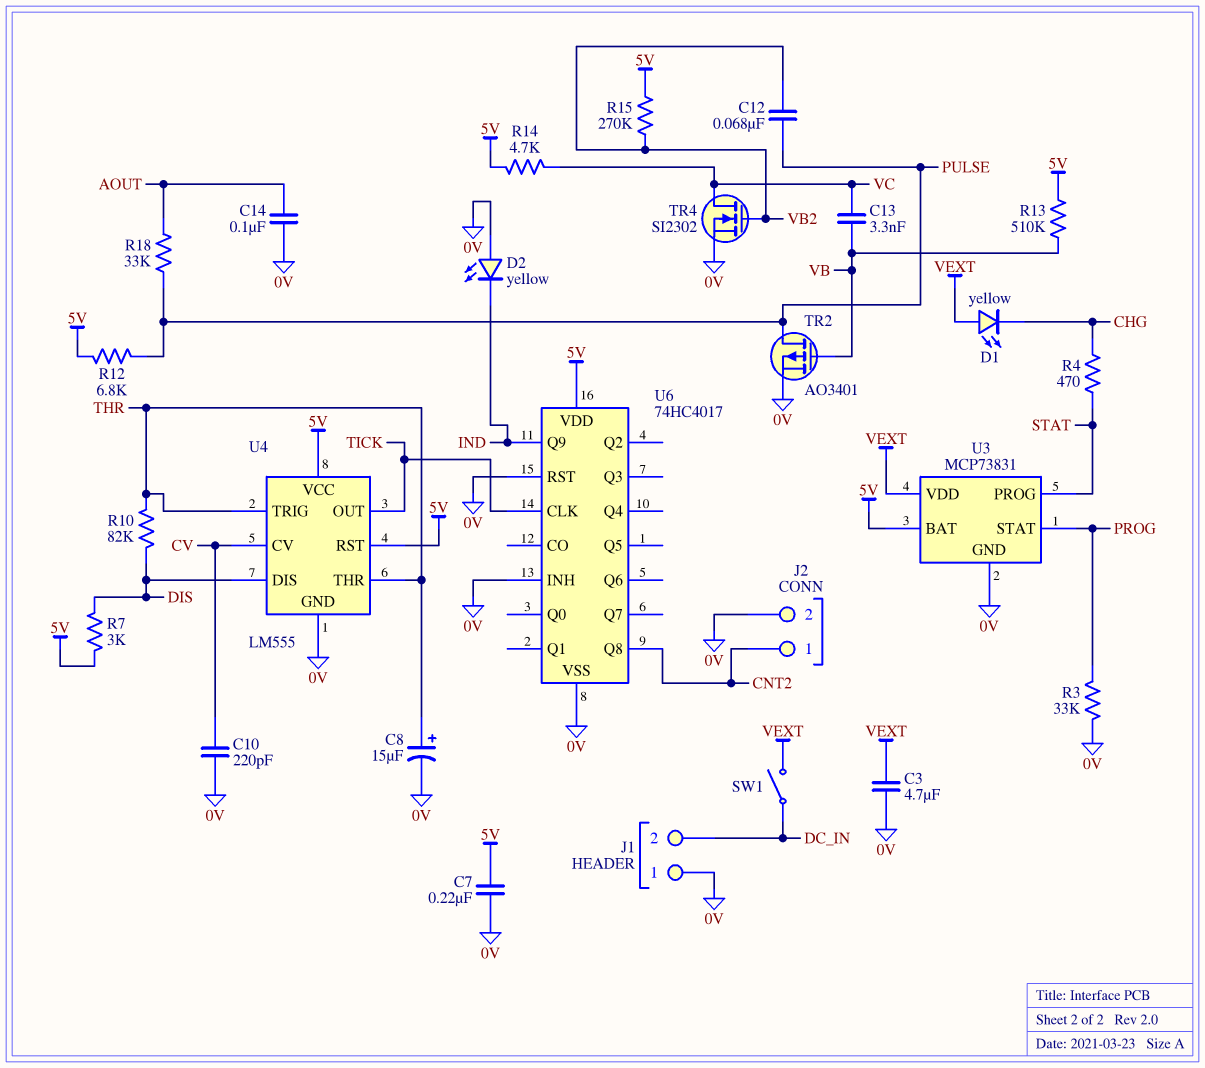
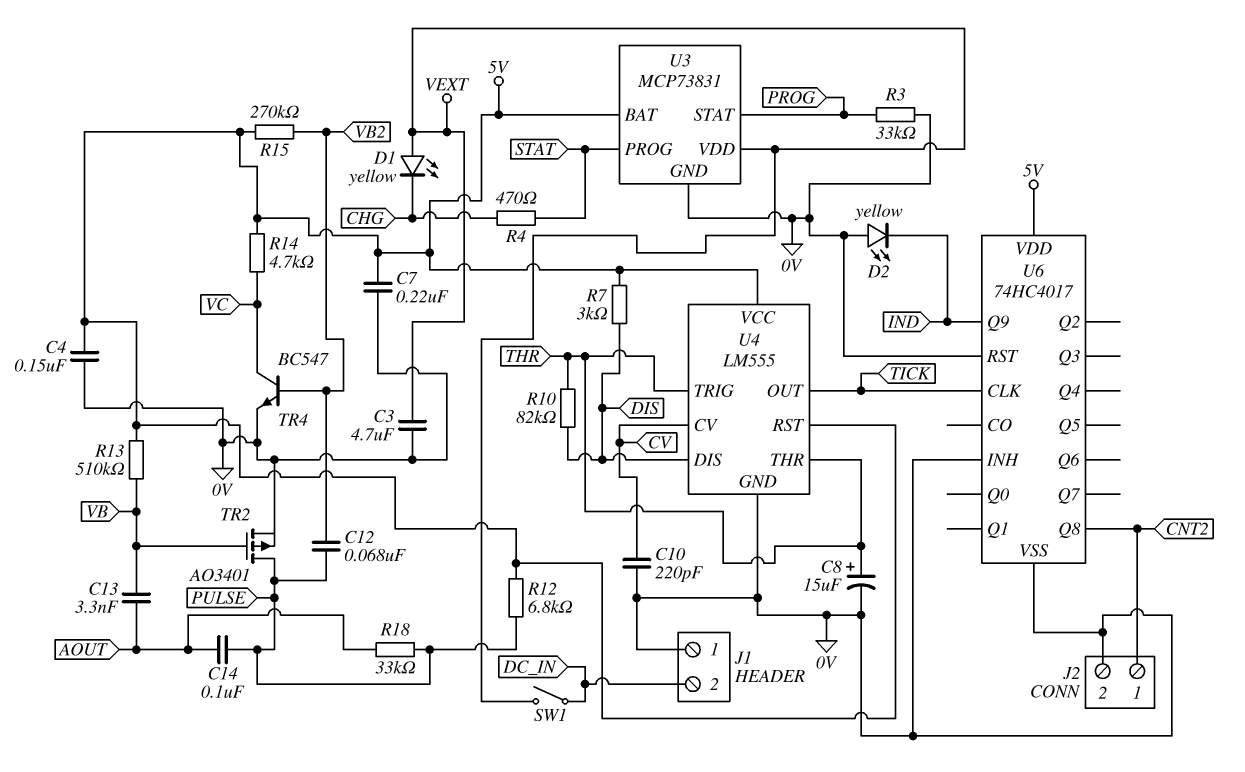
C4: none -> 150nF (0V, 5V)
C13: 3.3nF (VB, VC) -> 3.3nF (AOUT, VB)
C14: 100nF (0V, AOUT) -> 100nF (AOUT, PULSE)
TR4: NMOS SI2302 (G VB2, D VC, S 0V) -> NPN BC547 (B VB2, C VC, E 0V)

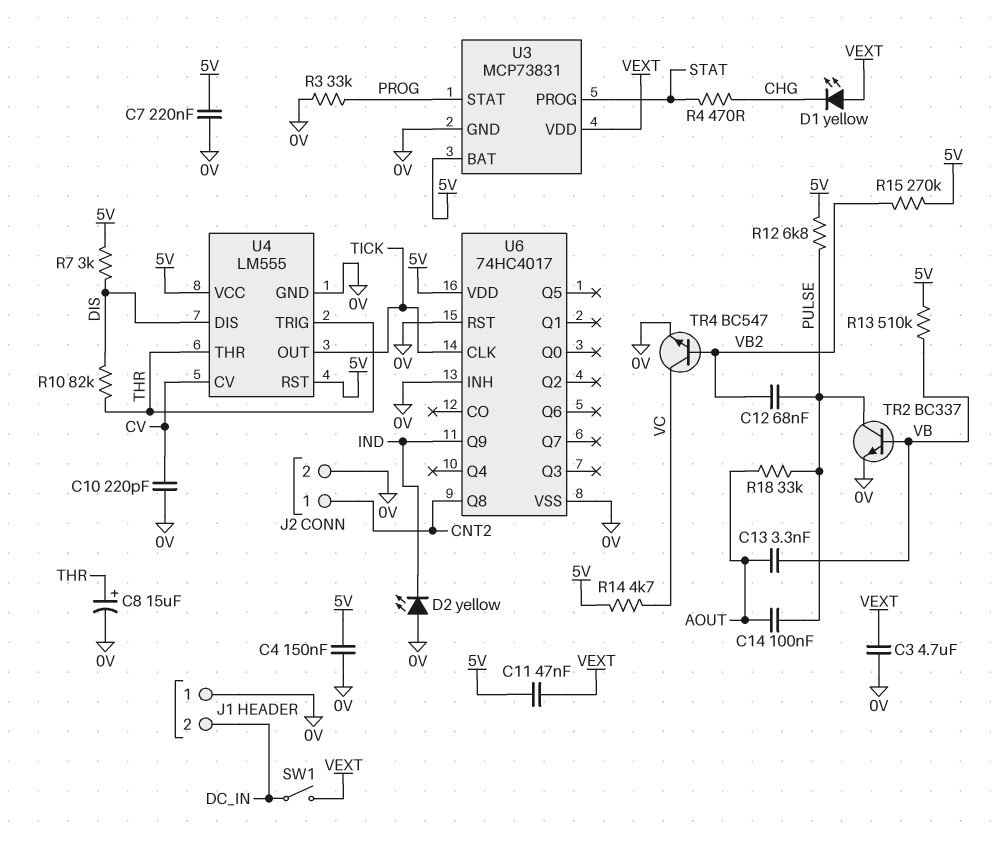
C11: none -> 47nF (5V, VEXT)
TR2: PMOS AO3401 (G VB, D PULSE, S 0V) -> NPN BC337 (B VB, C PULSE, E 0V)

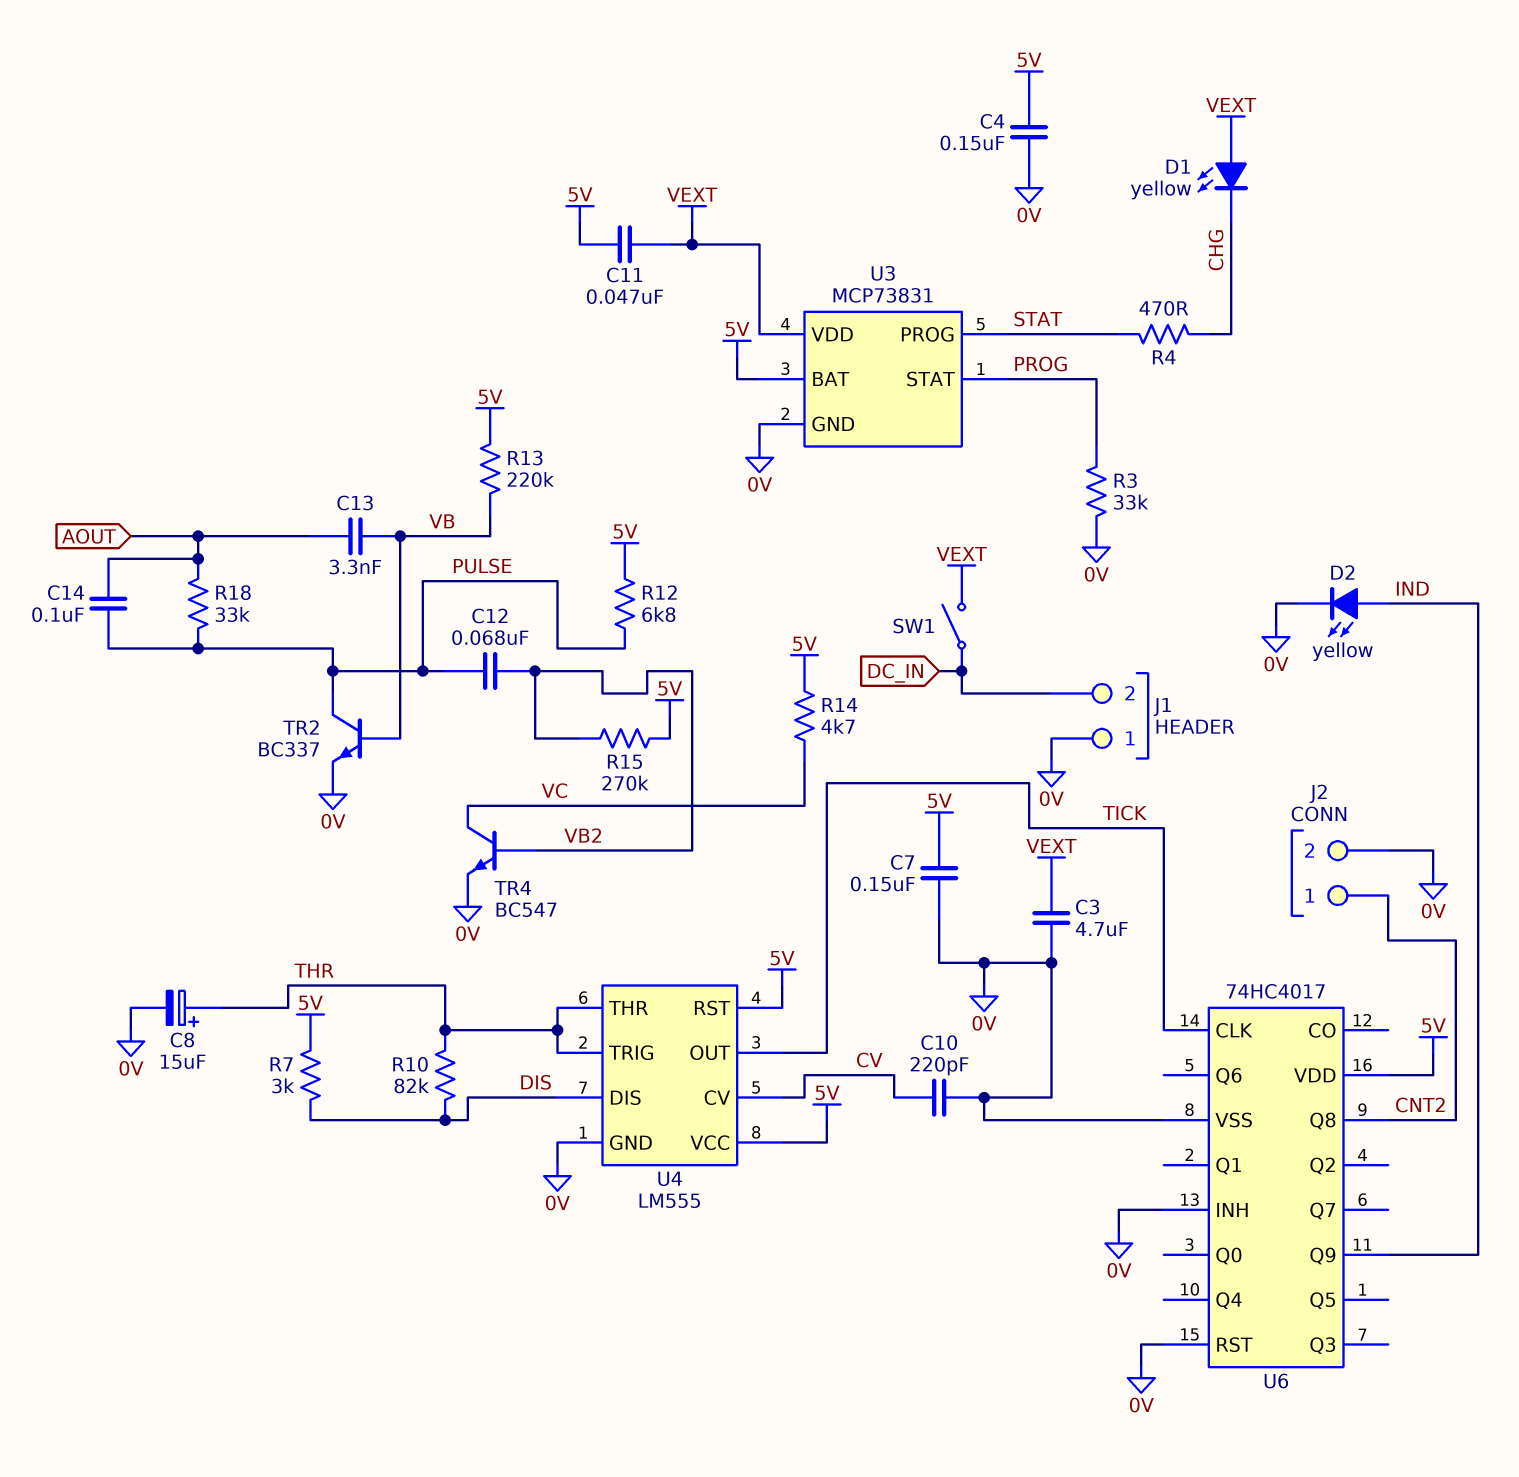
C7: 220nF (0V, 5V) -> 150nF (0V, 5V)
D2: LED yellow (A 0V, K IND) -> LED yellow (A IND, K 0V)
R13: 510k (5V, VB) -> 220k (5V, VB)

